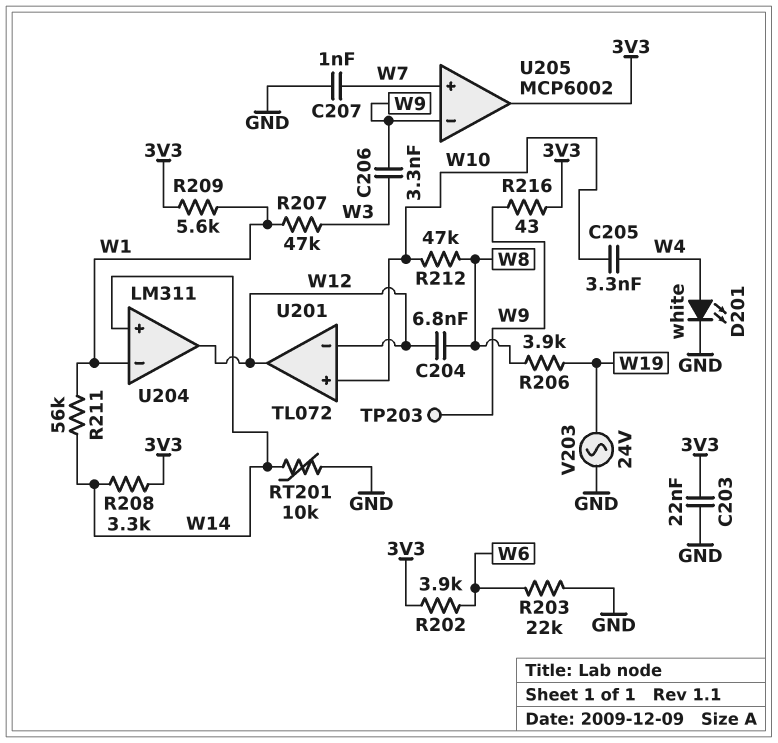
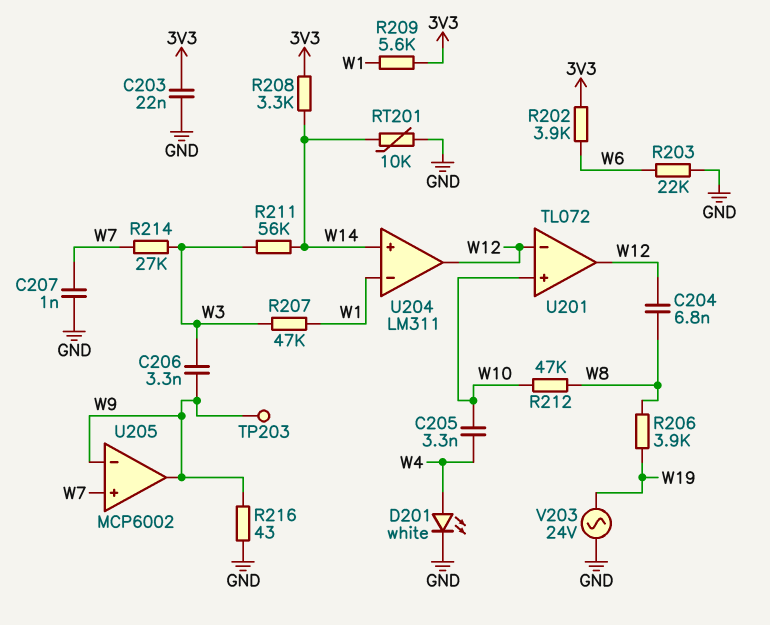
R211: 56k (W1, W14) -> 56k (W3, W14)
R214: none -> 27k (W3, W7)
R216: 43 (3V3, W9) -> 43 (GND, W9)
U205 pin out: 3V3 -> W9

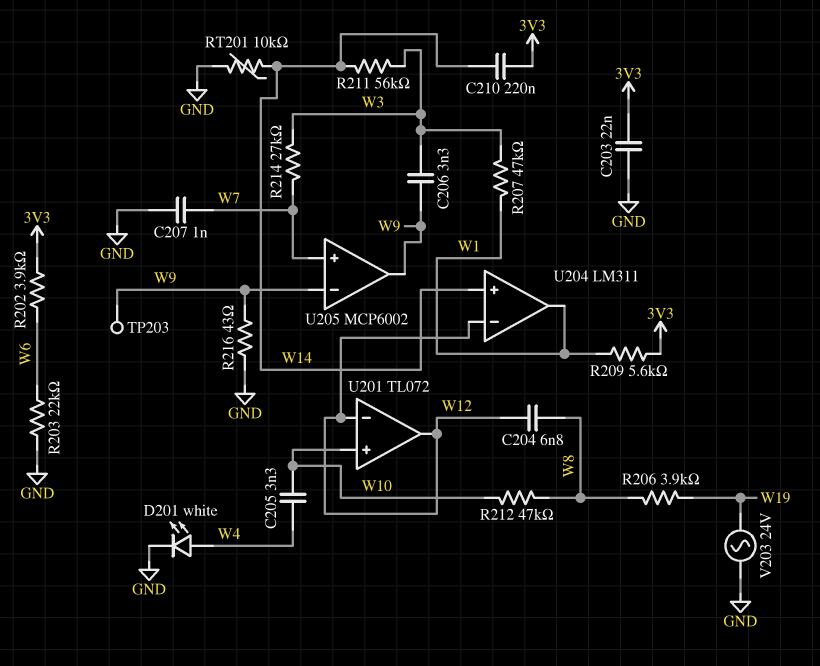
C210: none -> 220nF (3V3, W14)
R208: 3.3k (3V3, W14) -> none
U204 pin in-: W1 -> W12
U204 pin out: W12 -> W1

